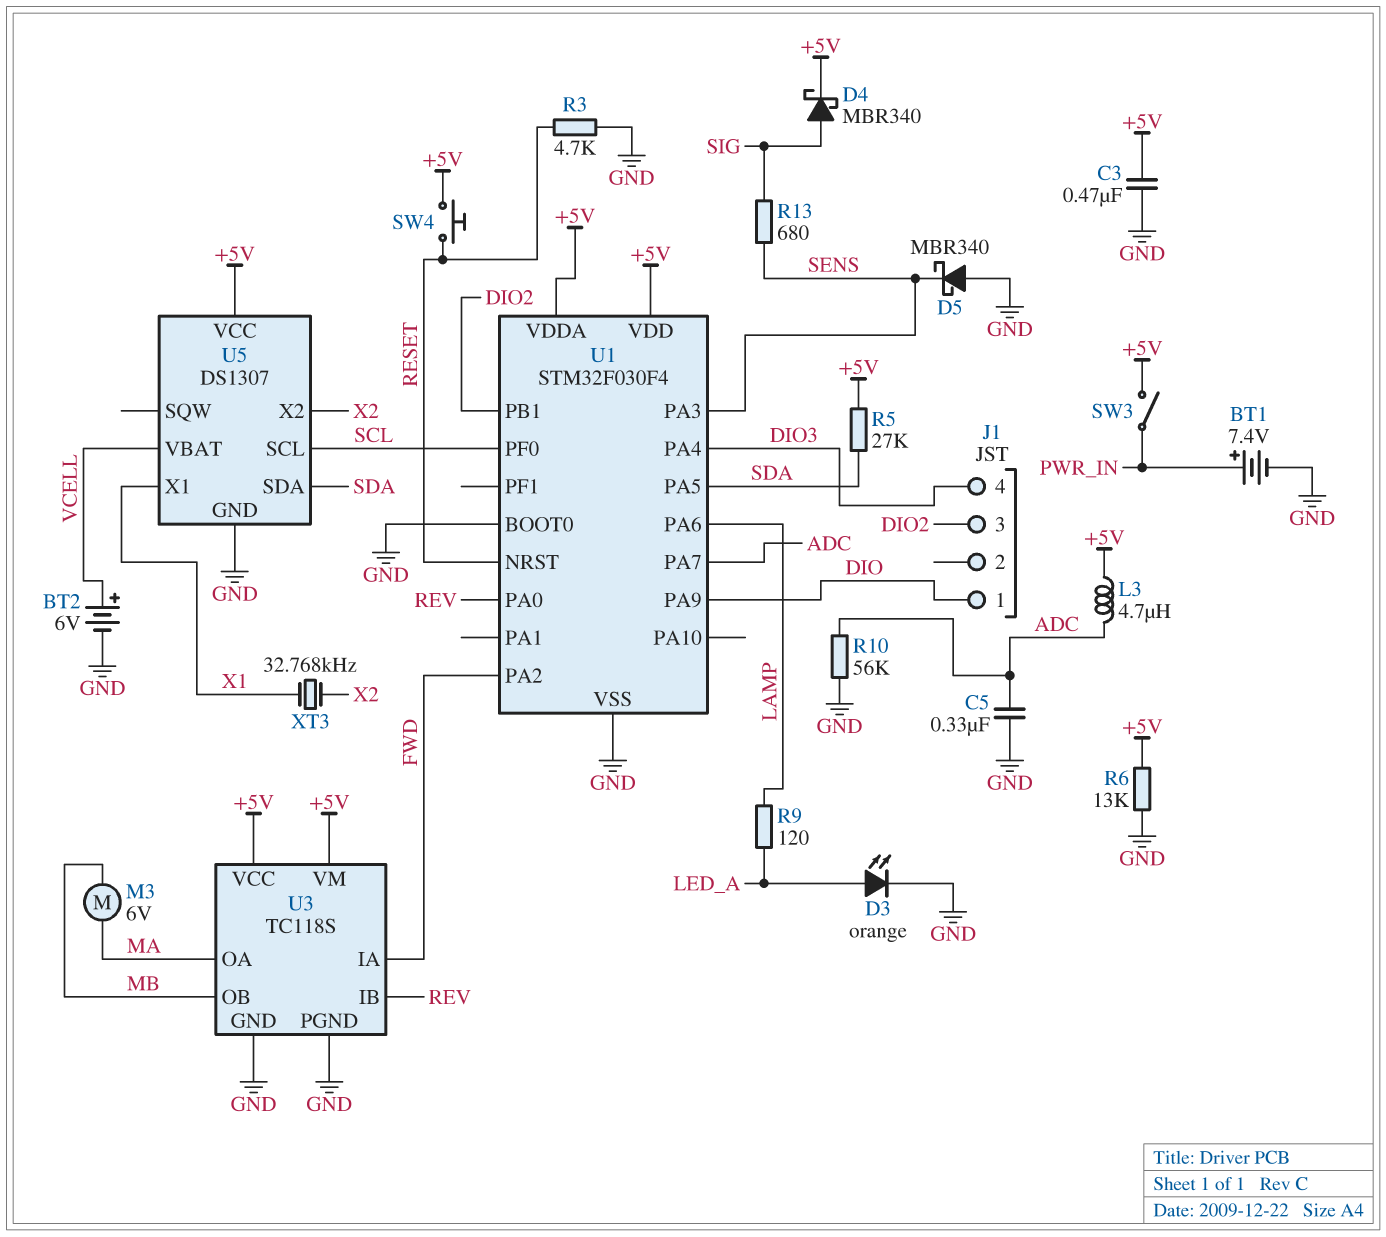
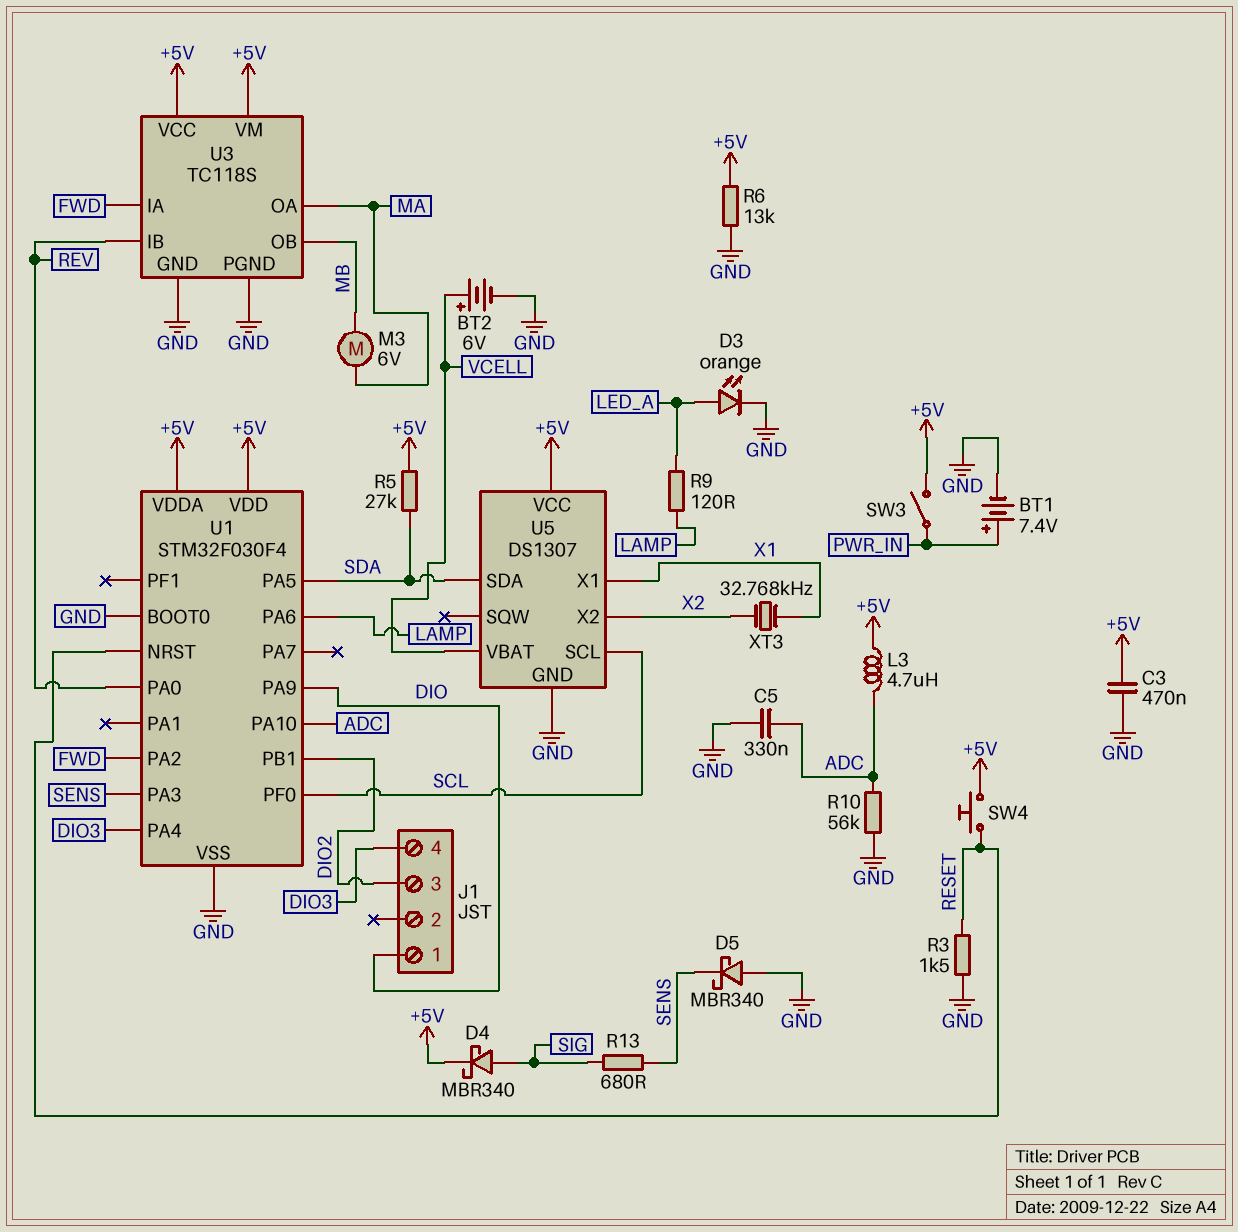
R3: 4.7k (GND, RESET) -> 1.5k (GND, RESET)
U1 pin PA7: ADC -> none
U1 pin PA10: none -> ADC

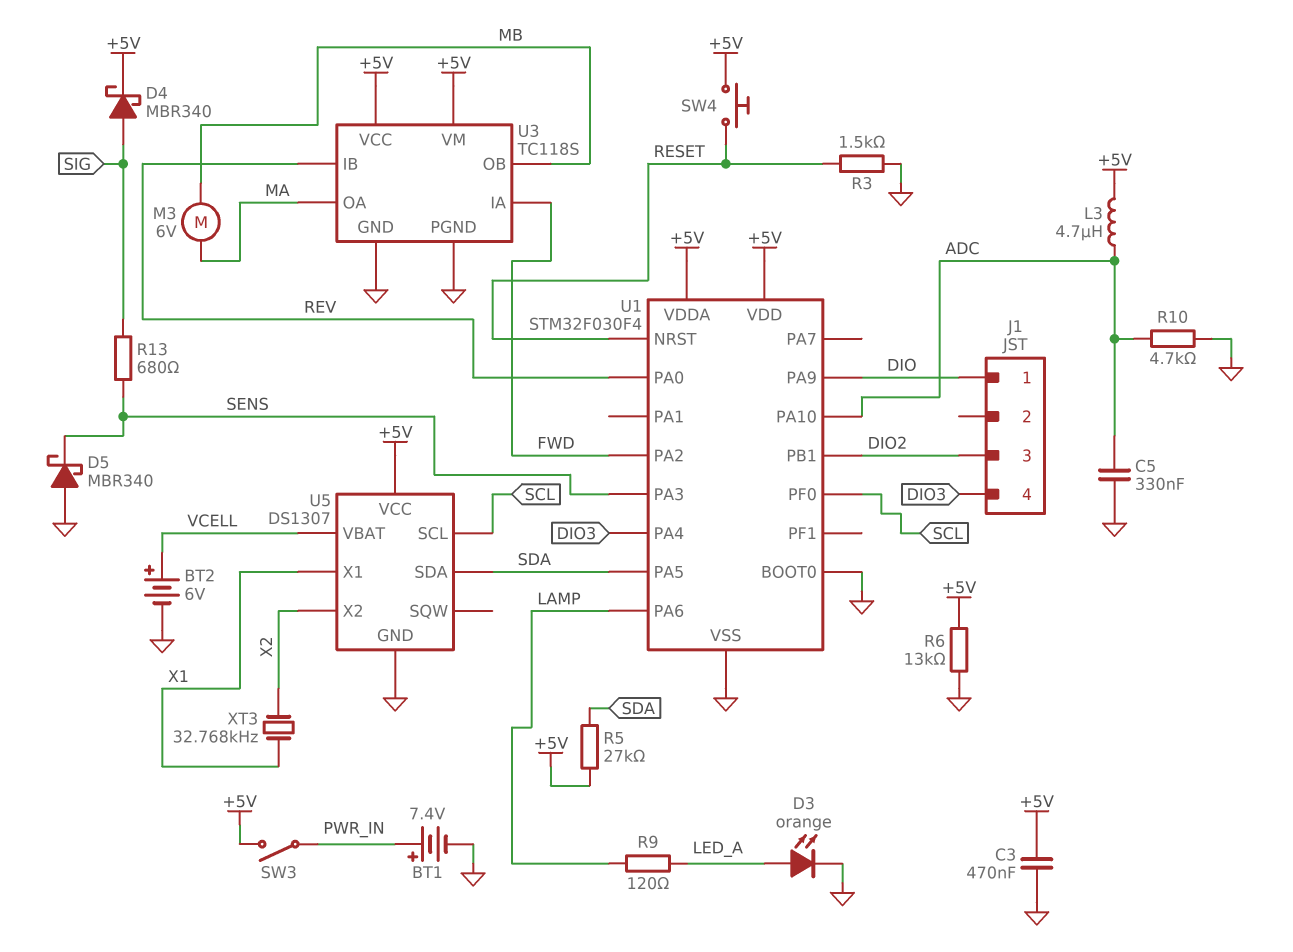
R10: 56k (ADC, GND) -> 4.7k (ADC, GND)

